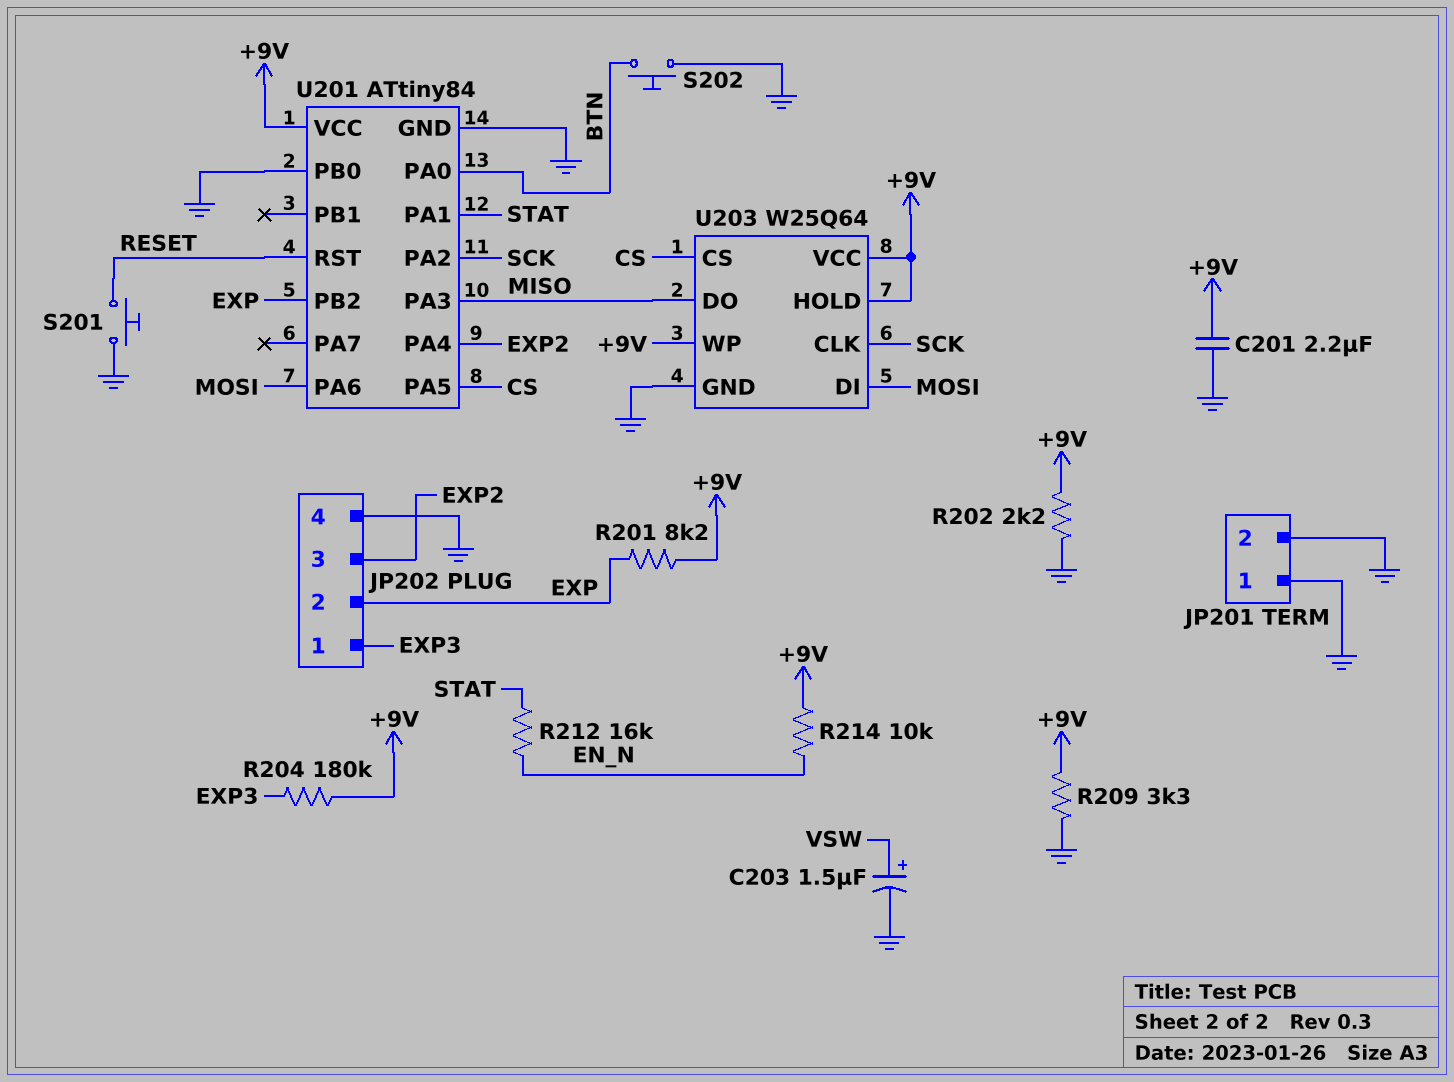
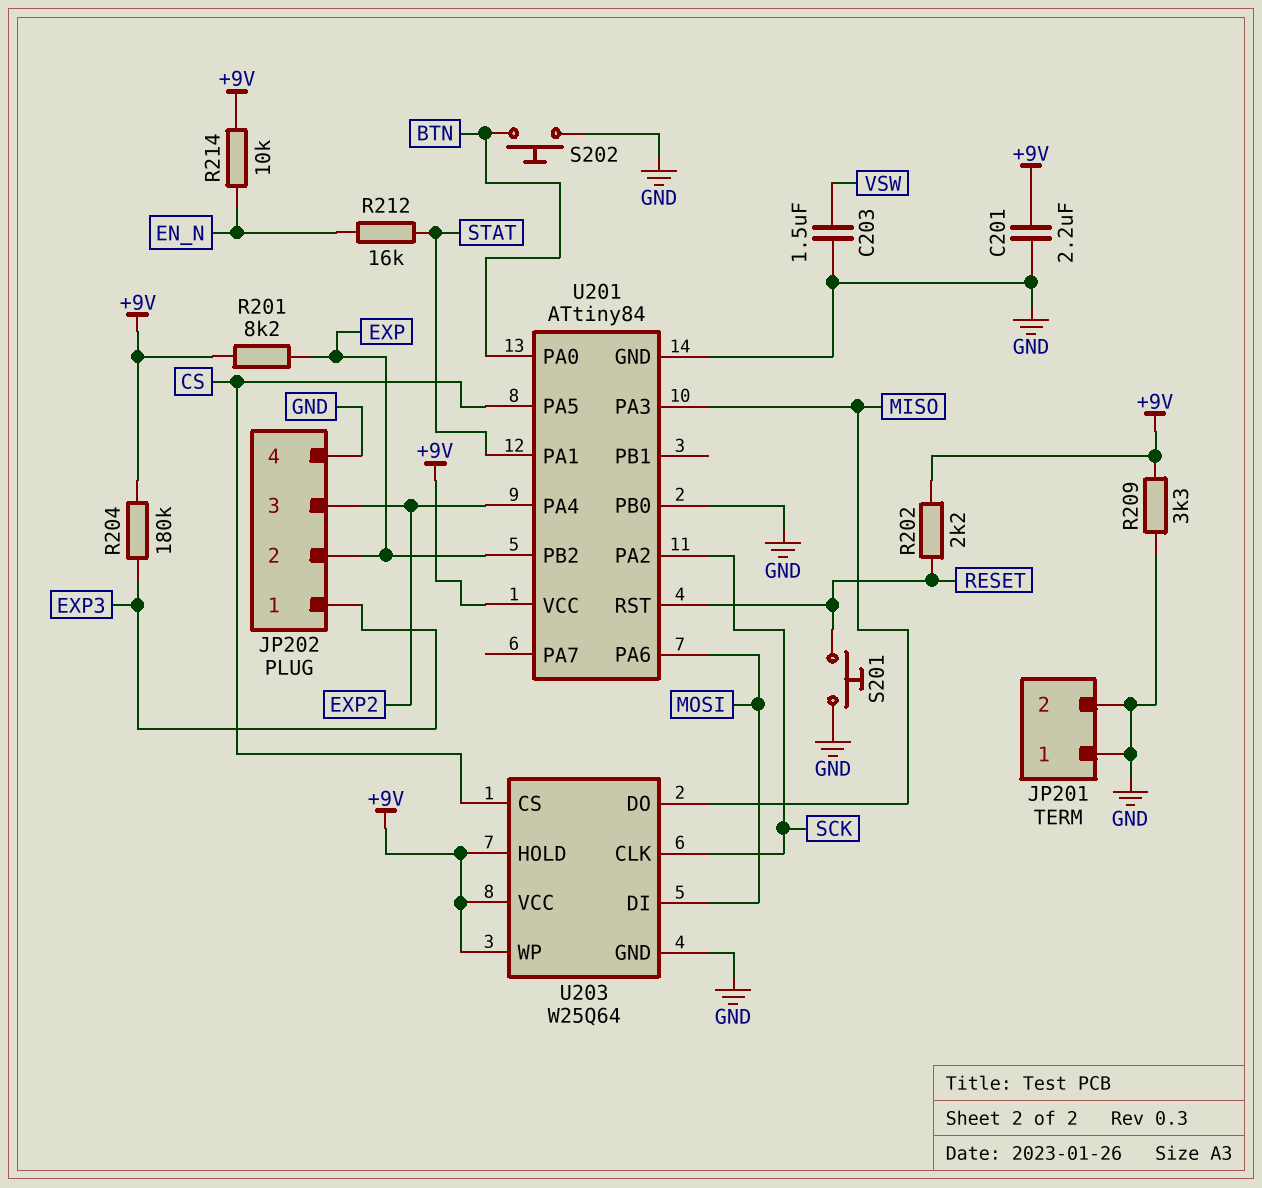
C203: 1.5uF (plus VSW, minus GND) -> 1.5uF (GND, VSW)
R202: 2.2k (+9V, GND) -> 2.2k (+9V, RESET)

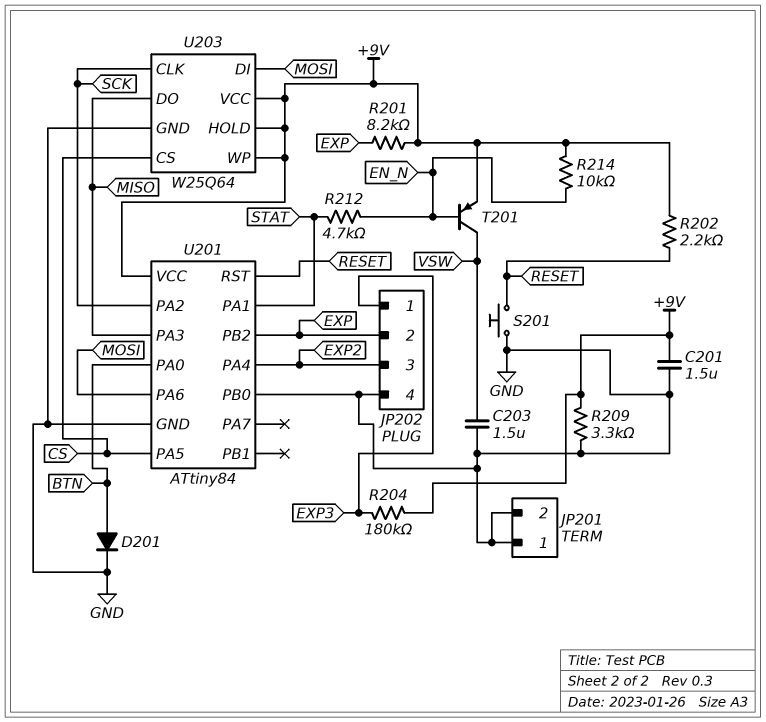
C201: 2.2uF (+9V, GND) -> 1.5uF (+9V, GND)
D201: none -> diode (A BTN, K GND)
R212: 16k (EN_N, STAT) -> 4.7k (EN_N, STAT)
S202: button (BTN, GND) -> none
T201: none -> PNP (B EN_N, C VSW, E +9V)

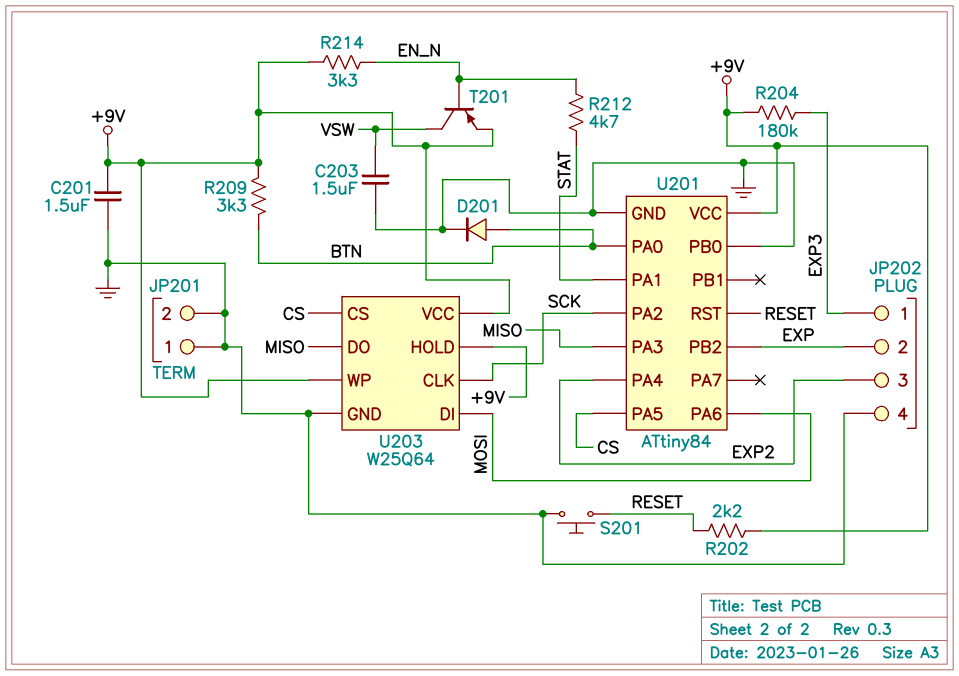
R201: 8.2k (+9V, EXP) -> none
R209: 3.3k (+9V, GND) -> 3.3k (+9V, BTN)
R214: 10k (+9V, EN_N) -> 3.3k (+9V, EN_N)

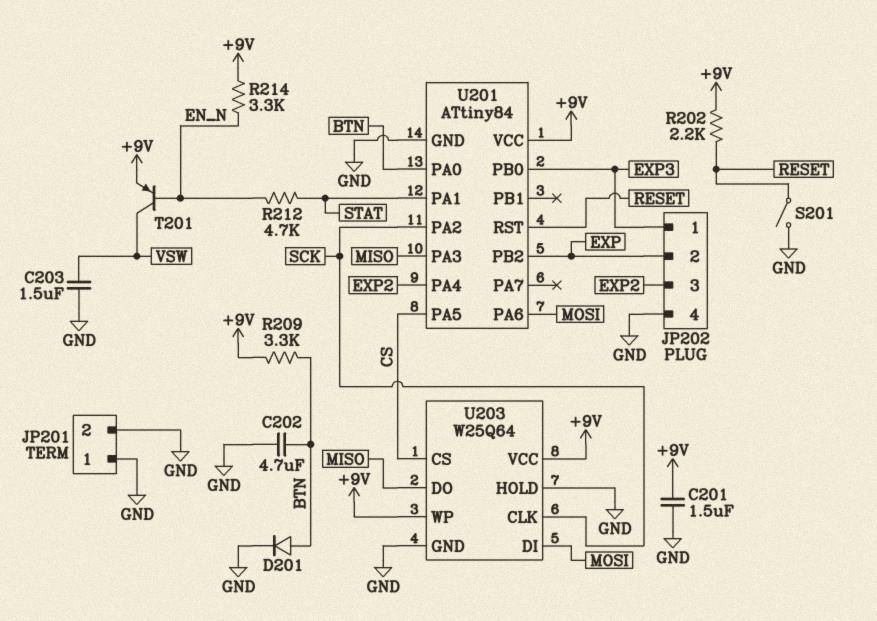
C202: none -> 4.7uF (BTN, GND)
R204: 180k (+9V, EXP3) -> none
S201: button (GND, RESET) -> switch (GND, RESET)
U201 pin PB0: GND -> EXP3
U203 pin HOLD: +9V -> GND

